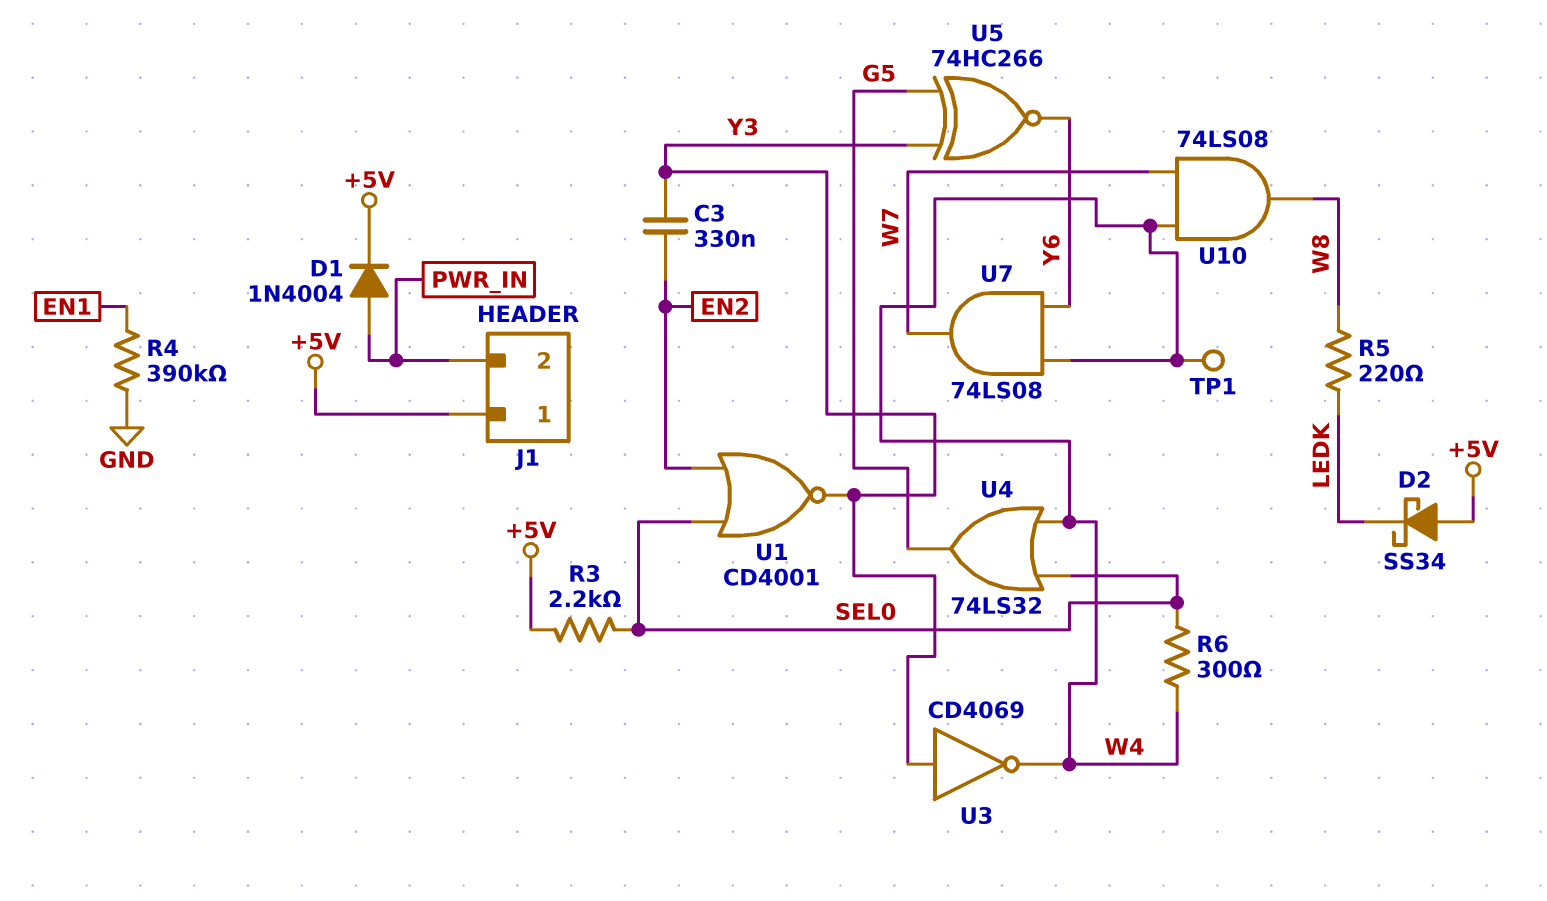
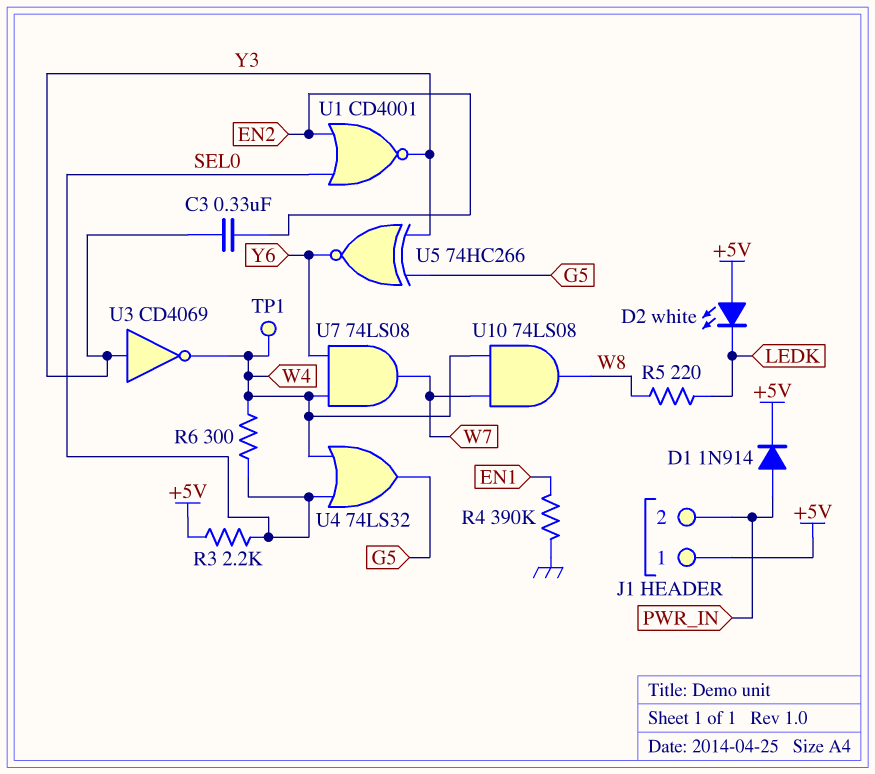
D1: diode 1N4004 (A PWR_IN, K +5V) -> diode 1N914 (A PWR_IN, K +5V)
D2: schottky SS34 (A +5V, K LEDK) -> LED white (A +5V, K LEDK)

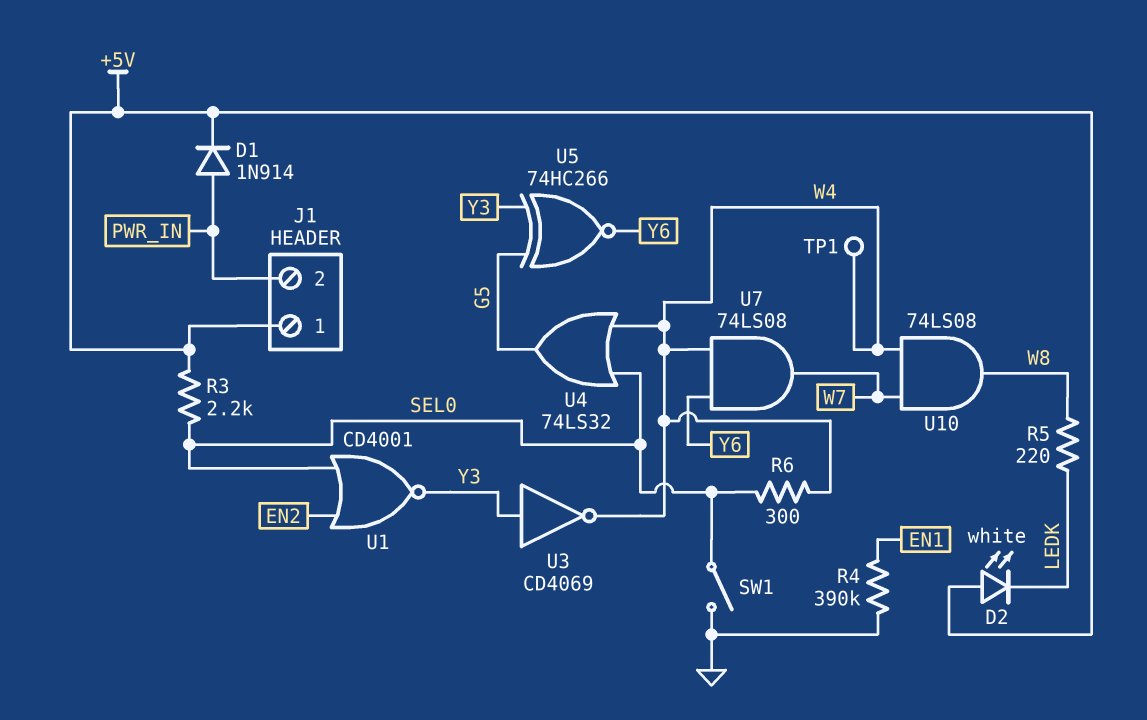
C3: 330nF (EN2, Y3) -> none
SW1: none -> switch (GND, SEL0)

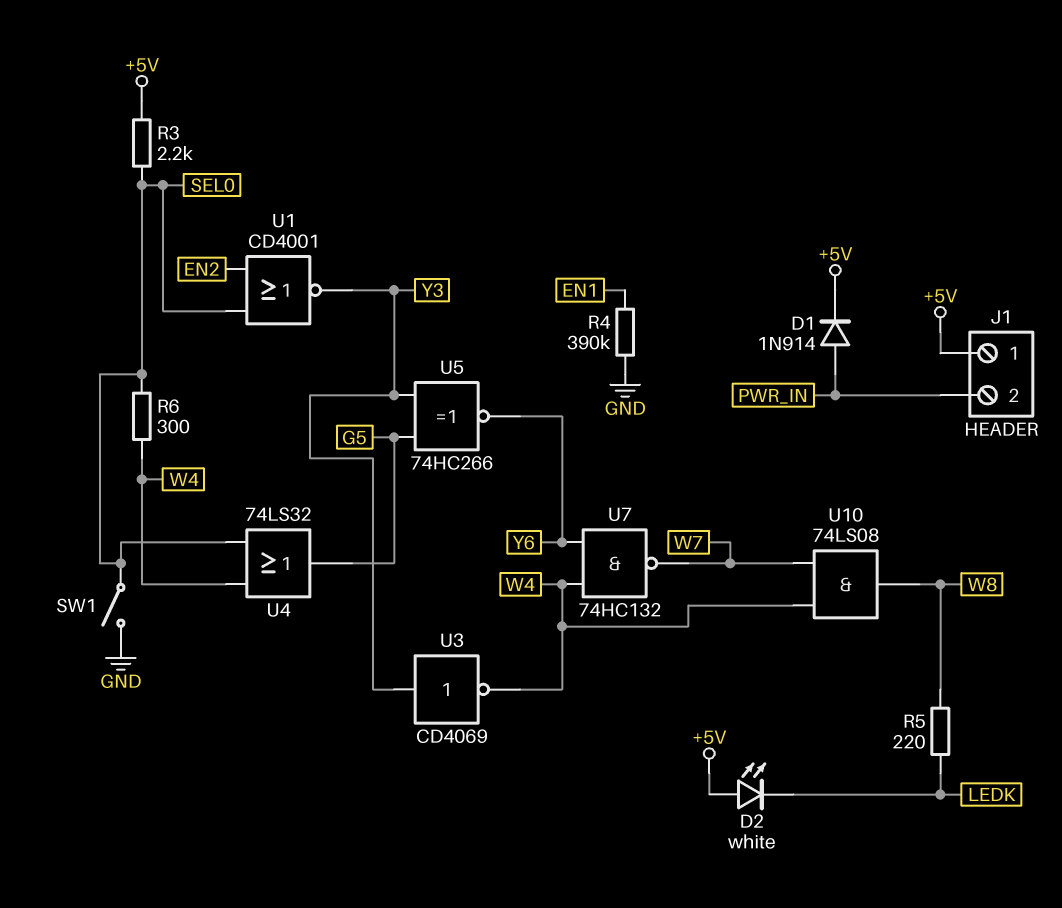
TP1: test point (W4) -> none
U7: AND 74LS08 (in W4, in Y6, out W7) -> NAND 74HC132 (in W4, in Y6, out W7)

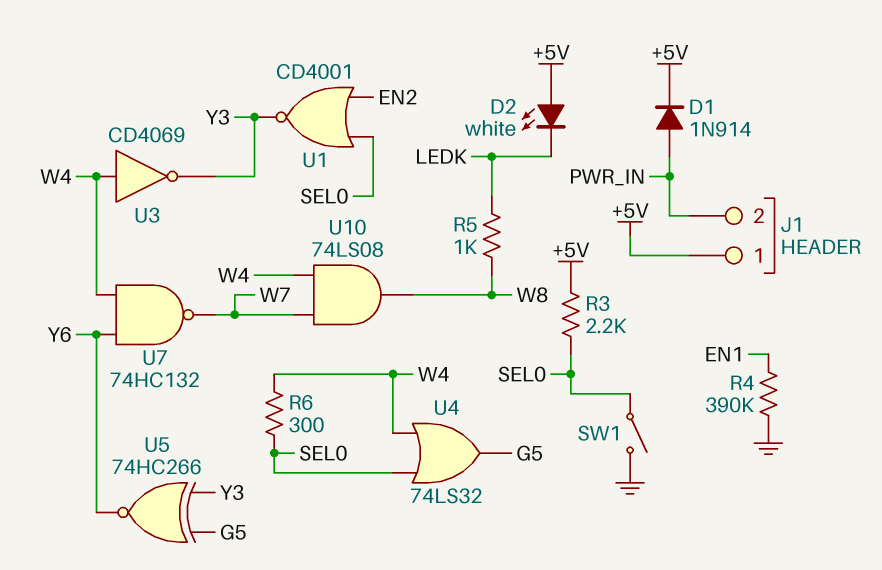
R5: 220 (LEDK, W8) -> 1k (LEDK, W8)
U3: NOT CD4069 (in Y3, out W4) -> NOT CD4069 (in W4, out Y3)

